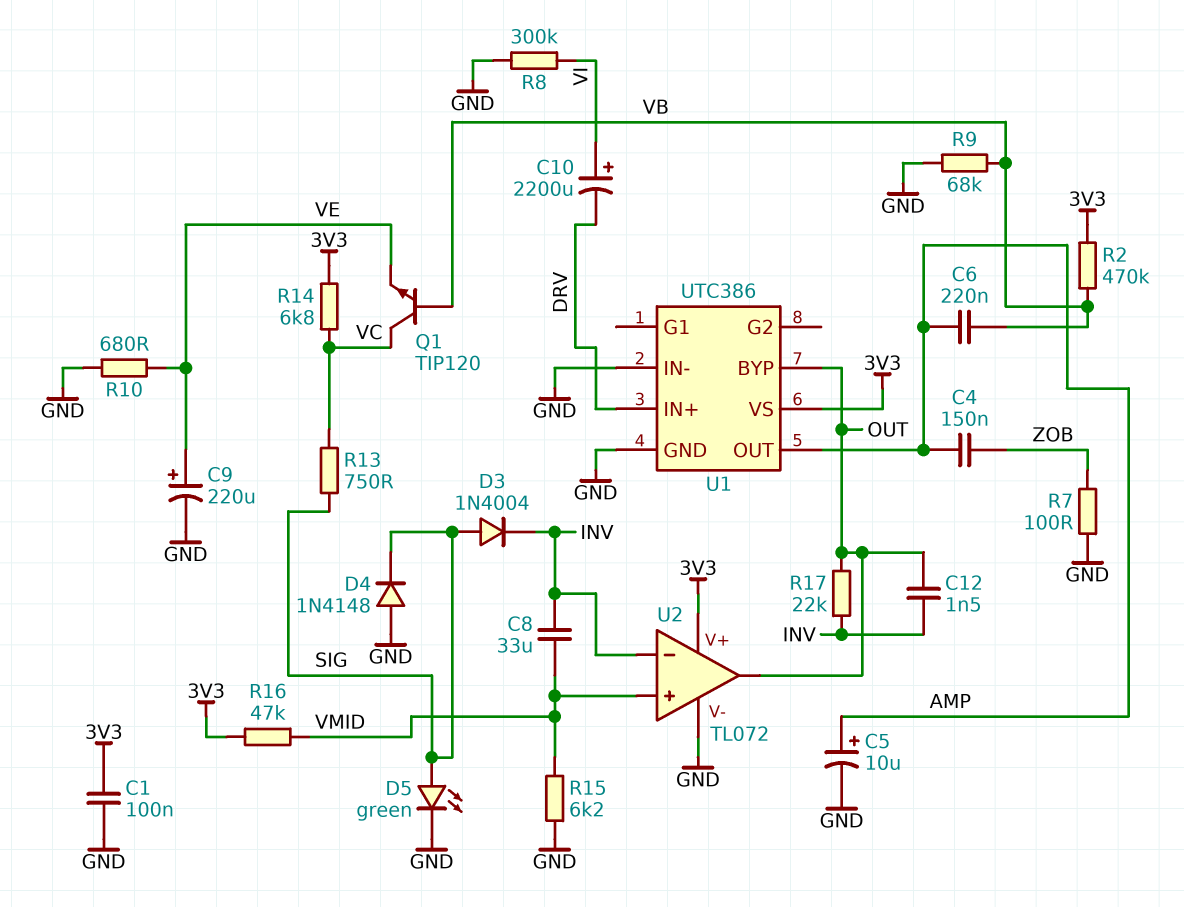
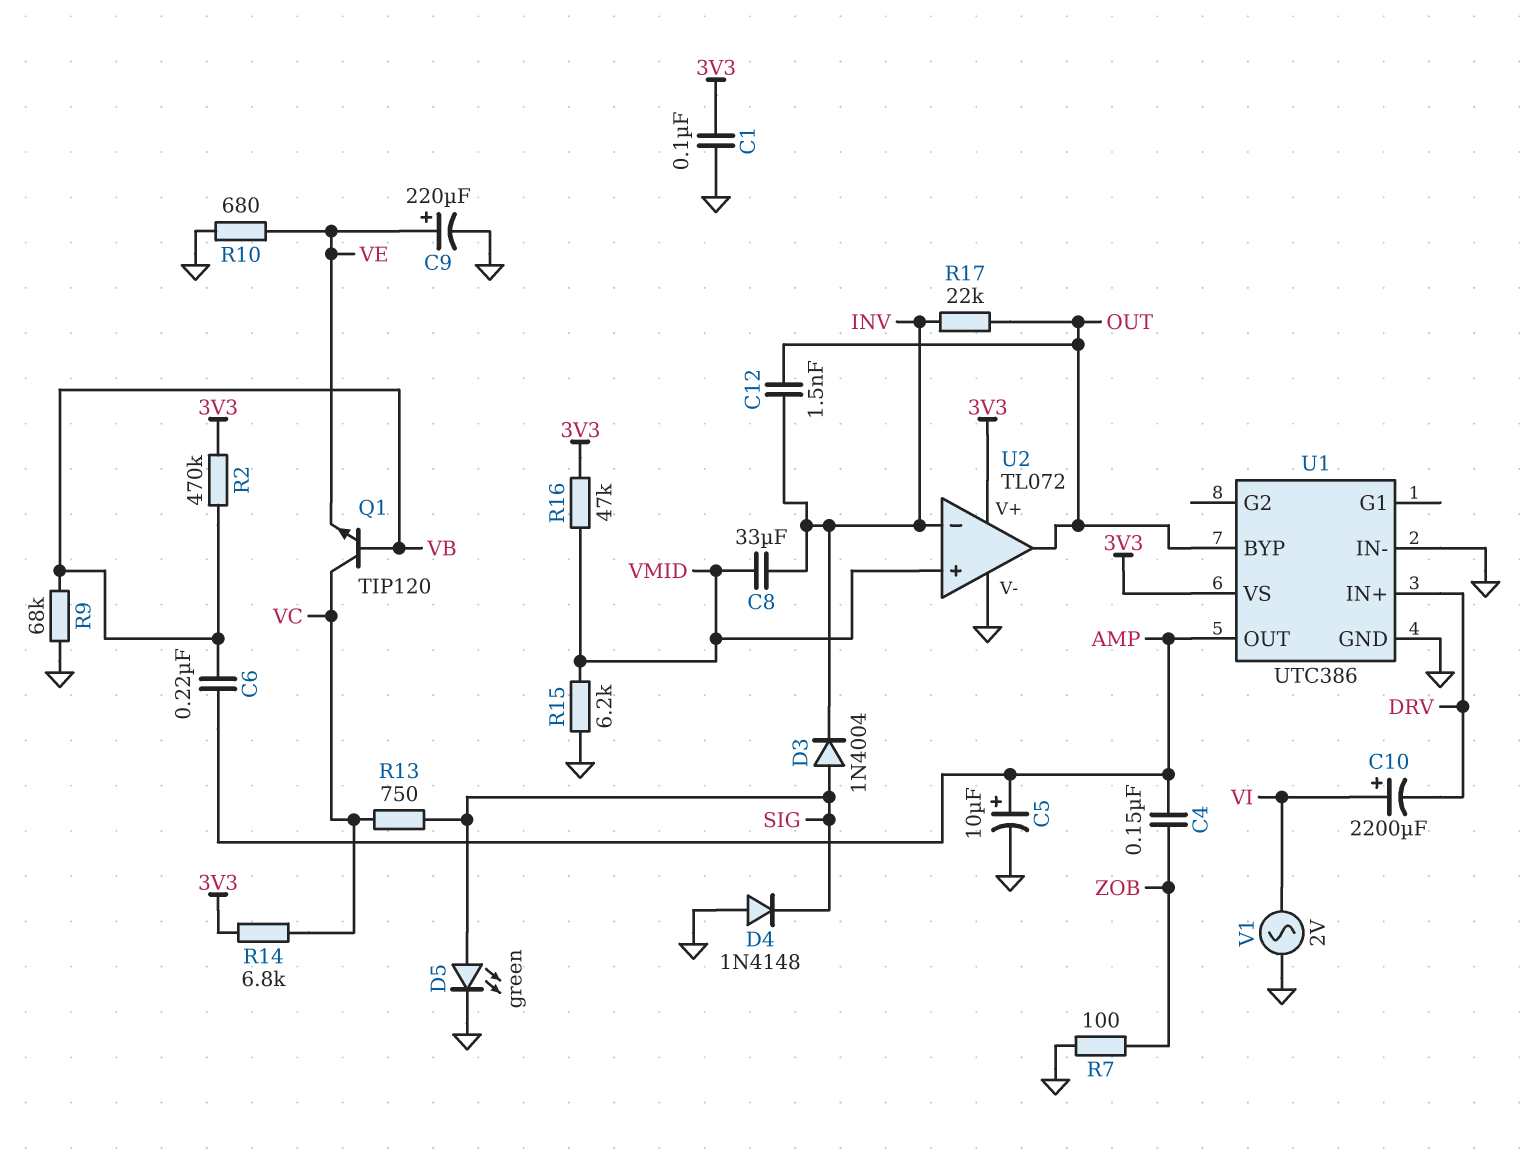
R8: 300k (GND, VI) -> none
V1: none -> AC 2V (GND, VI)

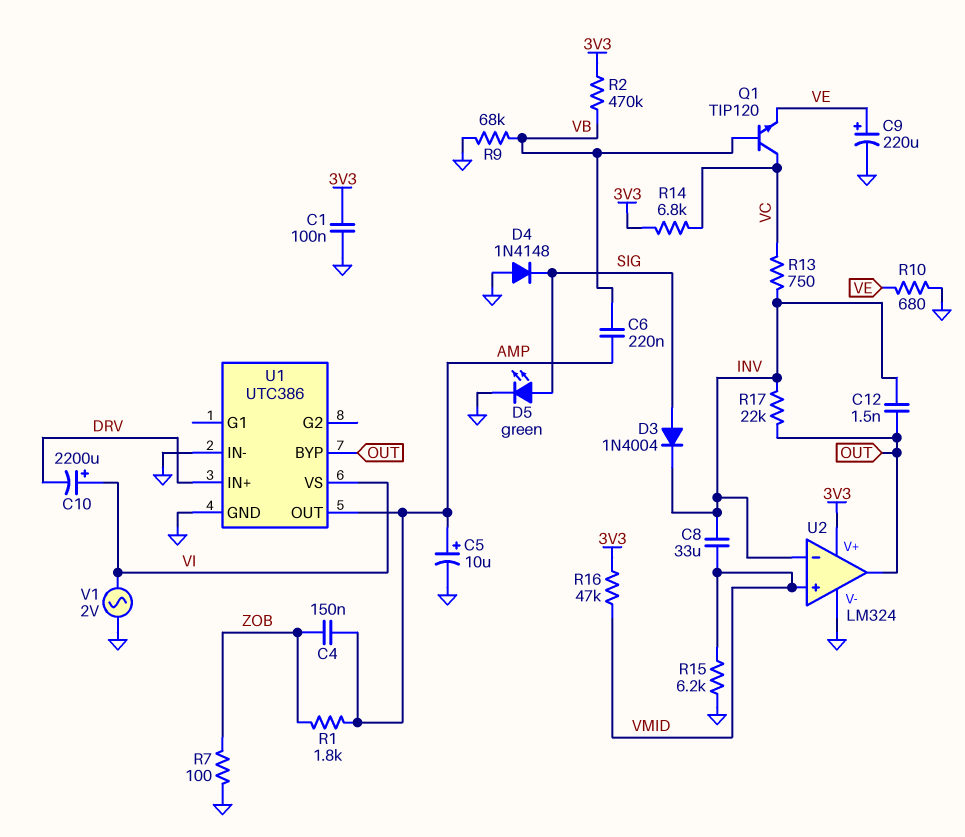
R1: none -> 1.8k (AMP, ZOB)
R13: 750 (SIG, VC) -> 750 (INV, VC)
U1 pin VS: 3V3 -> VI
U2: TL072 -> LM324

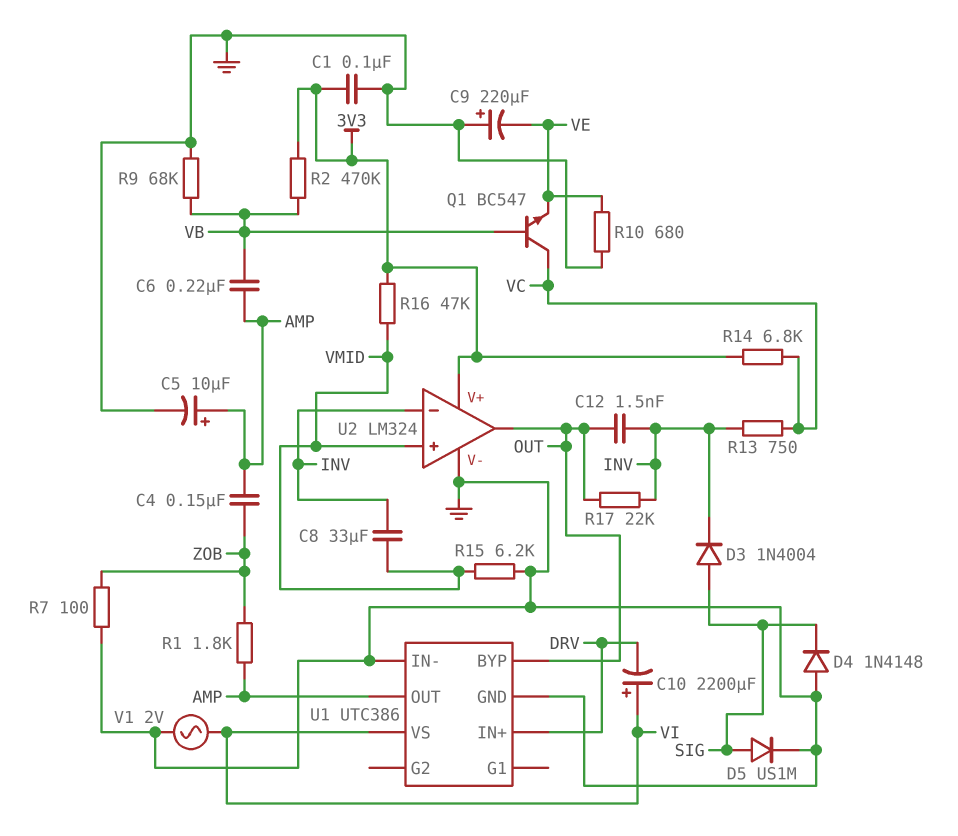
C9: 220uF (plus VE, minus GND) -> 220uF (plus GND, minus VE)
D5: LED green (A SIG, K GND) -> diode US1M (A SIG, K GND)
Q1: NPN TIP120 (B VB, C VC, E VE) -> NPN BC547 (B VB, C VC, E VE)

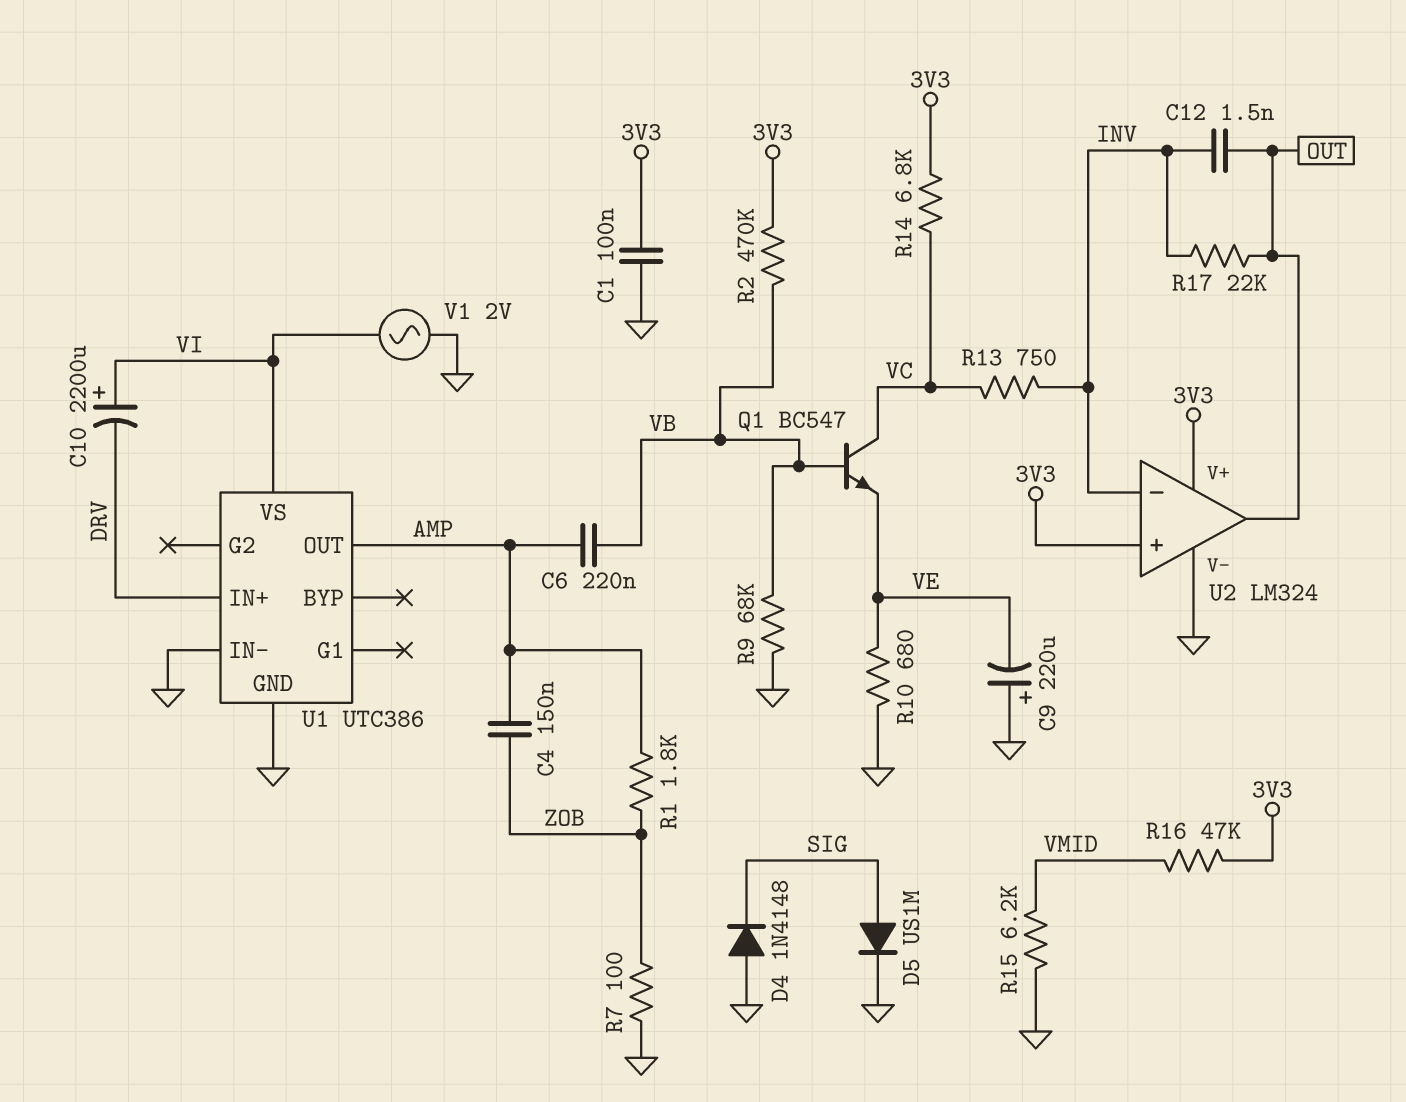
C5: 10uF (plus AMP, minus GND) -> none
C8: 33uF (INV, VMID) -> none
D3: diode 1N4004 (A SIG, K INV) -> none
U1 pin BYP: OUT -> none
U2 pin in+: VMID -> 3V3

